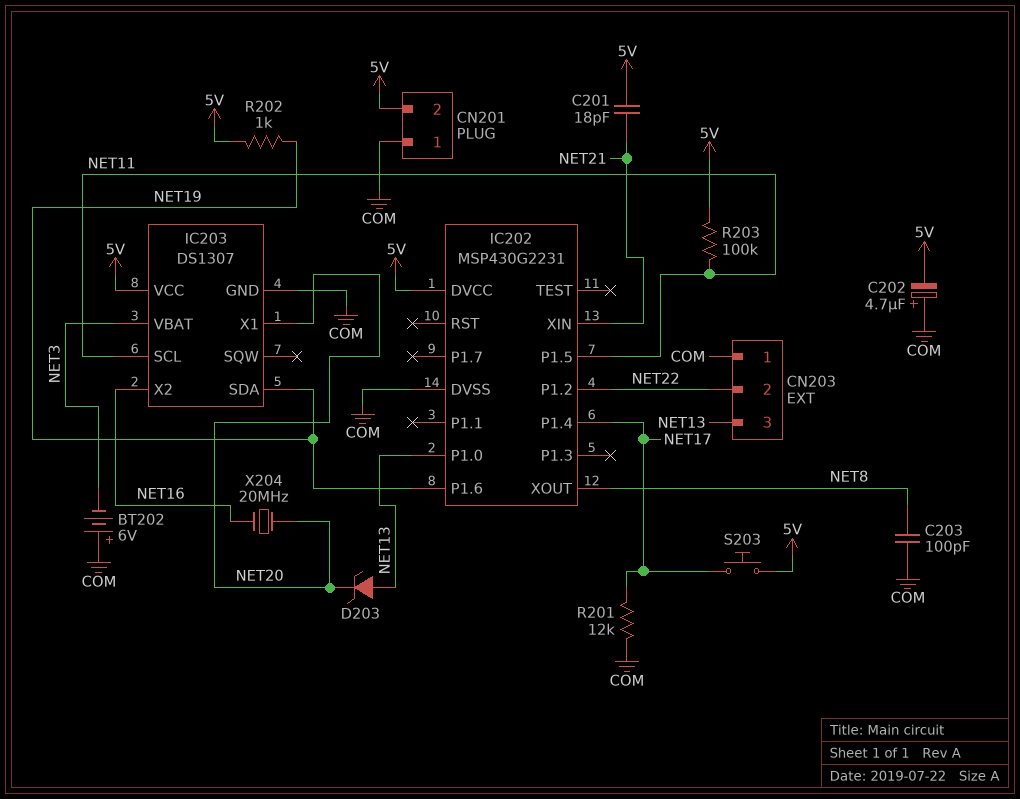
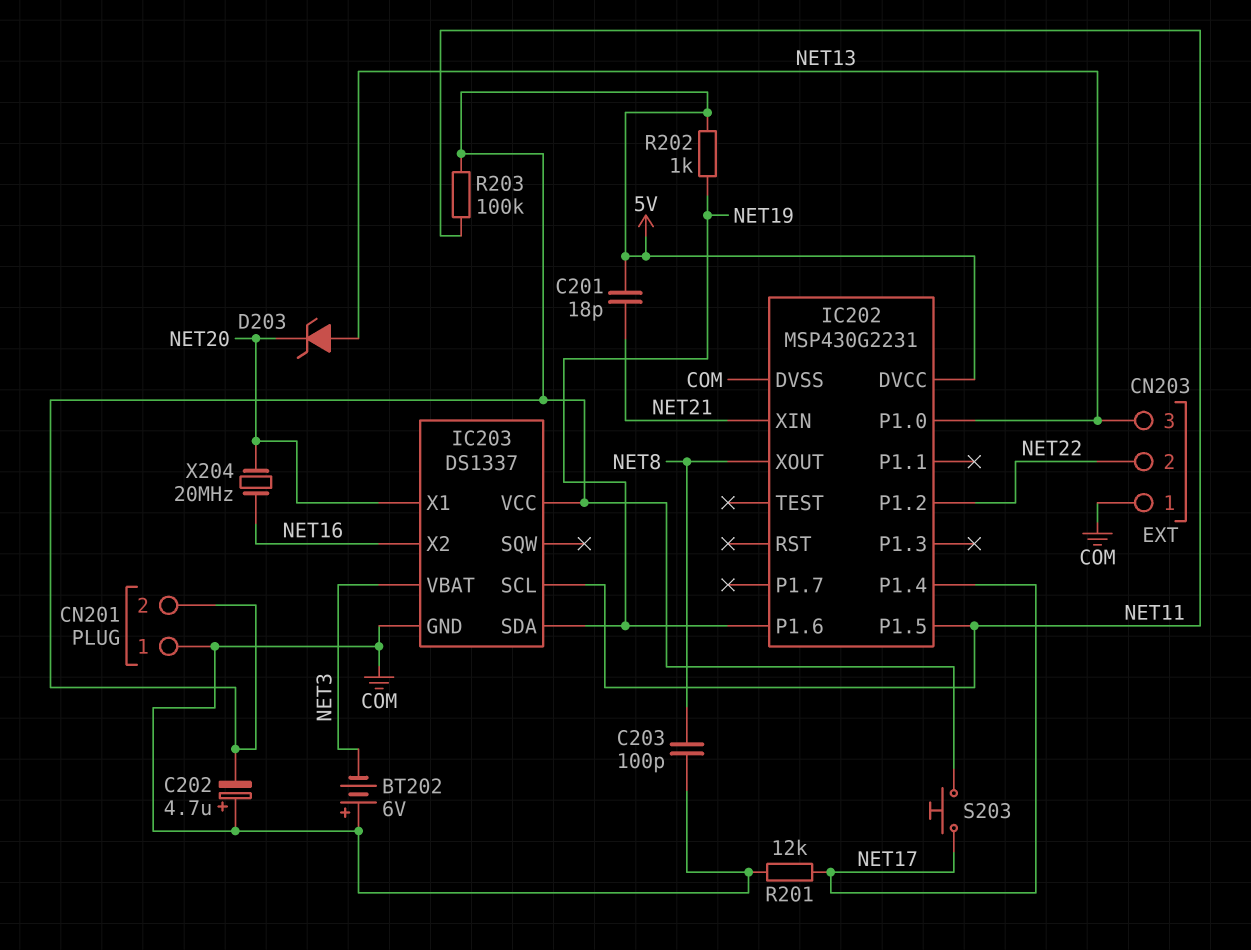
IC203: DS1307 -> DS1337

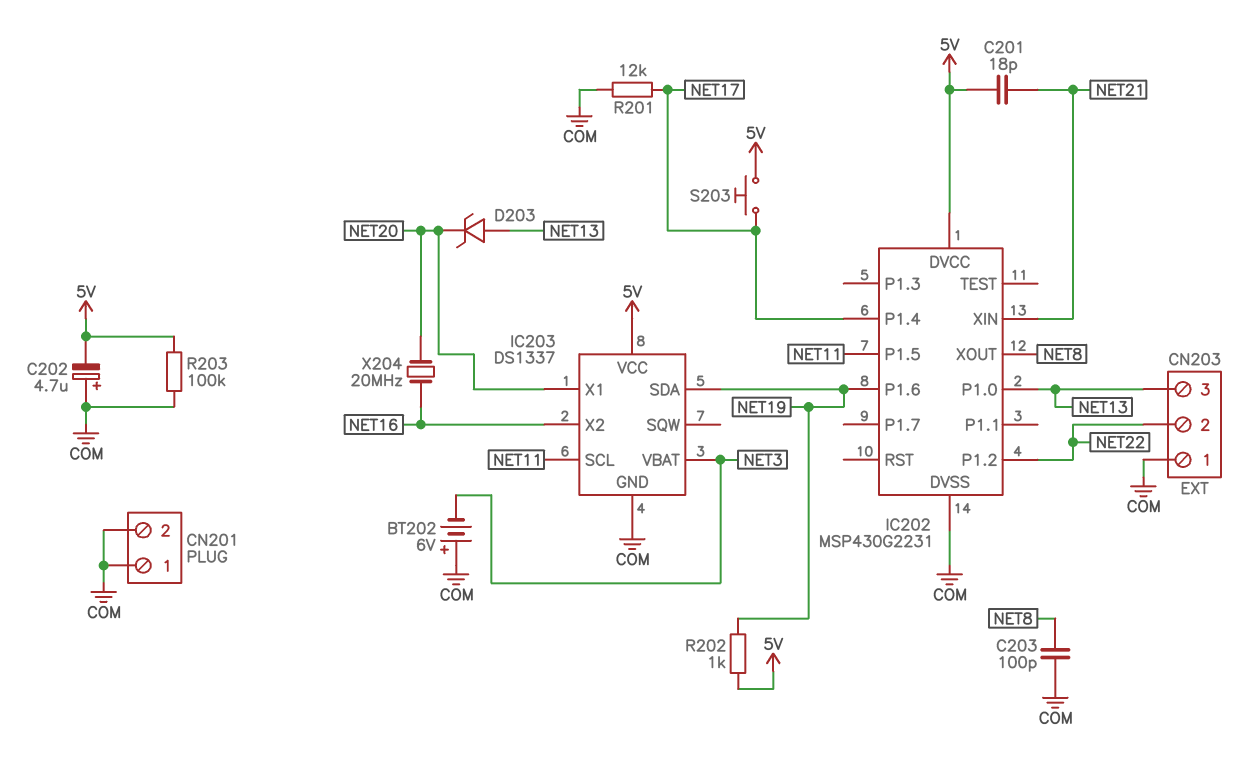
CN201 pin 2: 5V -> COM
R203: 100k (5V, NET11) -> 100k (5V, COM)

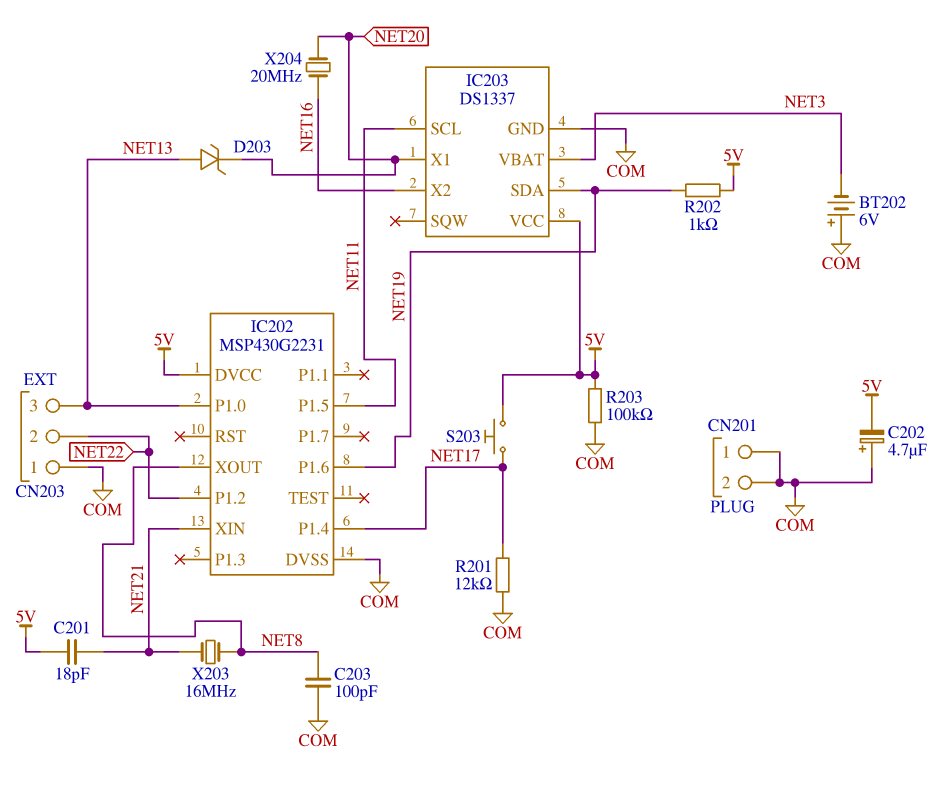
X203: none -> 16MHz (NET8, NET21)

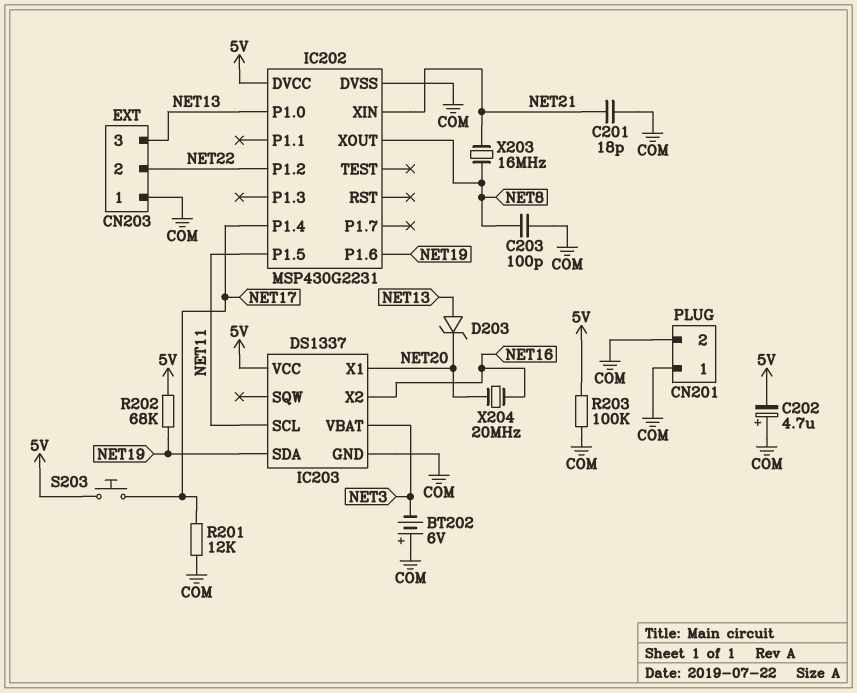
C201: 18pF (5V, NET21) -> 18pF (COM, NET21)
R202: 1k (5V, NET19) -> 68k (5V, NET19)

